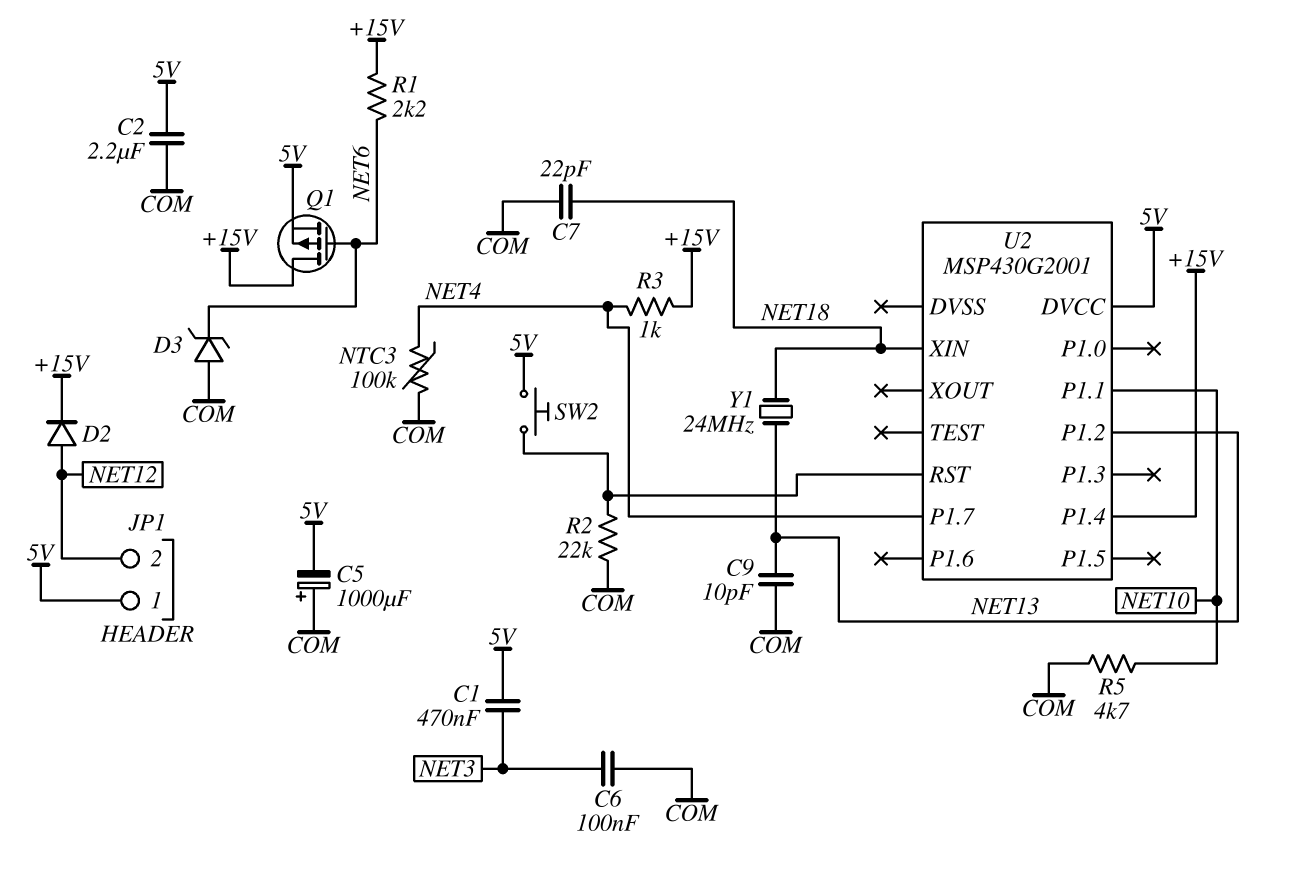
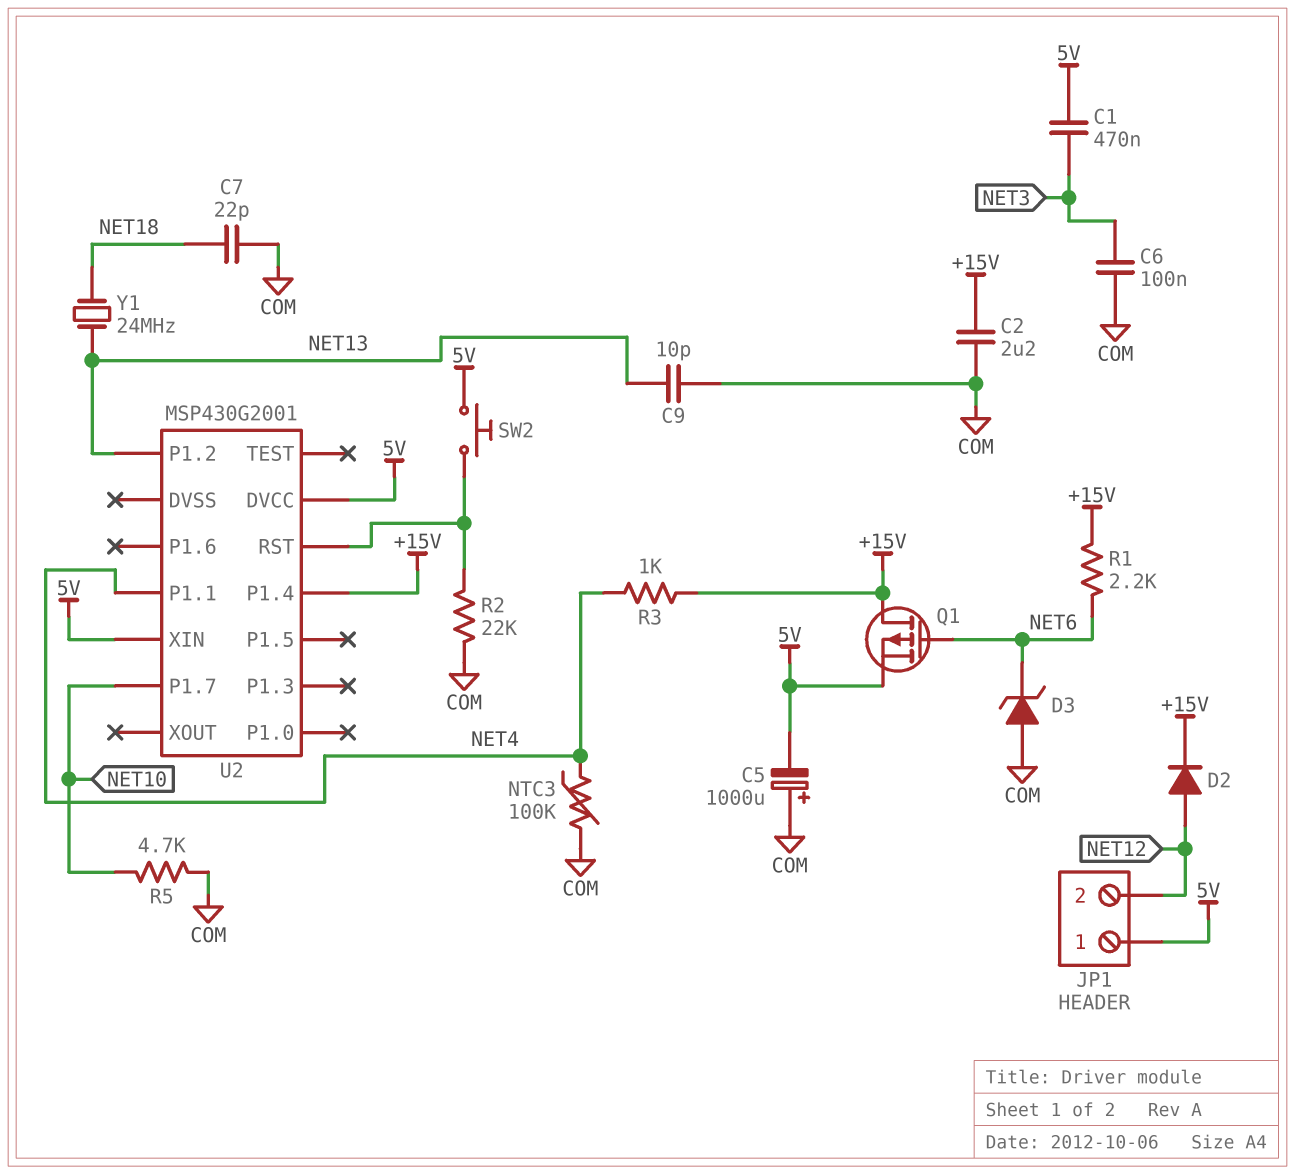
C2: 2.2uF (5V, COM) -> 2.2uF (+15V, COM)
U2 pin P1.1: NET10 -> NET4
U2 pin P1.7: NET4 -> NET10
U2 pin XIN: NET18 -> 5V

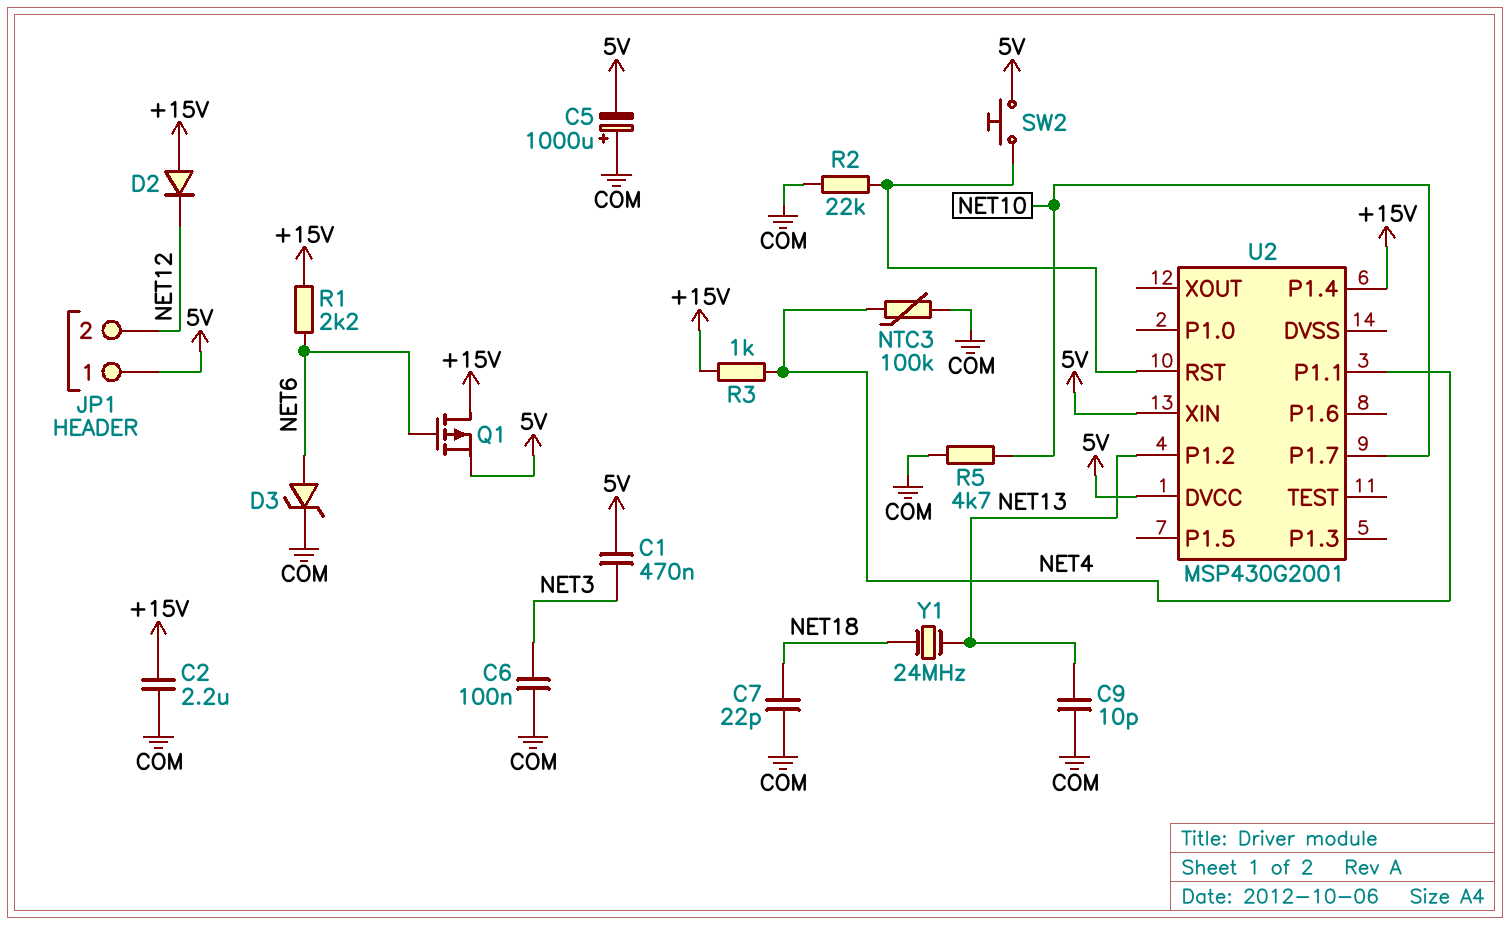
D2: diode (A NET12, K +15V) -> diode (A +15V, K NET12)
D3: zener (A COM, K NET6) -> zener (A NET6, K COM)

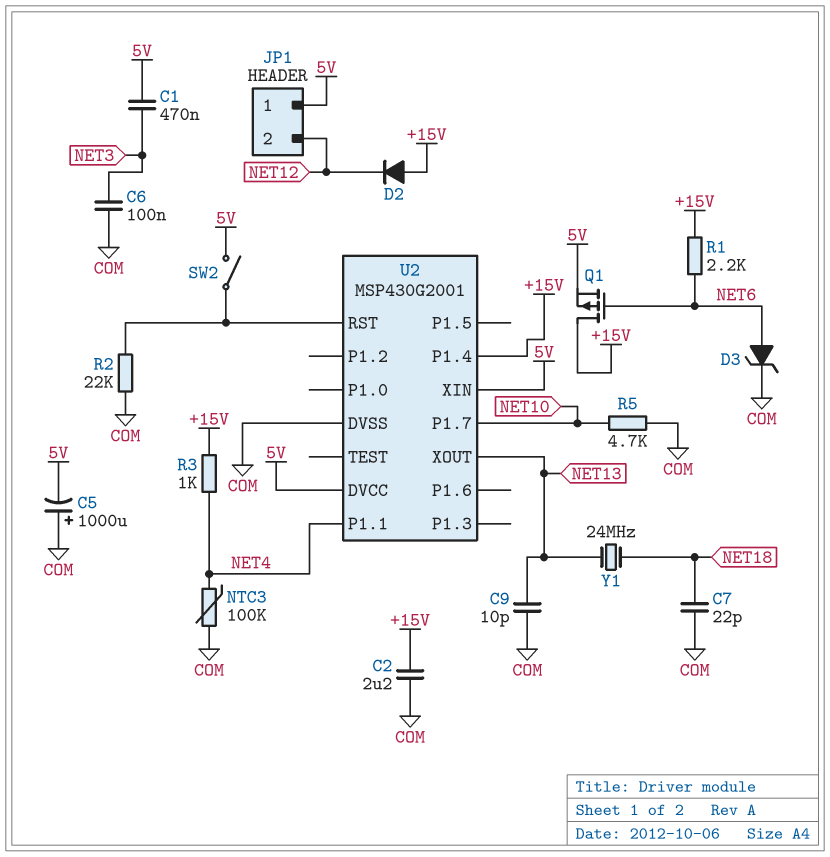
SW2: button (5V, U2/RST) -> switch (5V, U2/RST)
U2 pin DVSS: none -> COM
U2 pin P1.2: NET13 -> none
U2 pin XOUT: none -> NET13

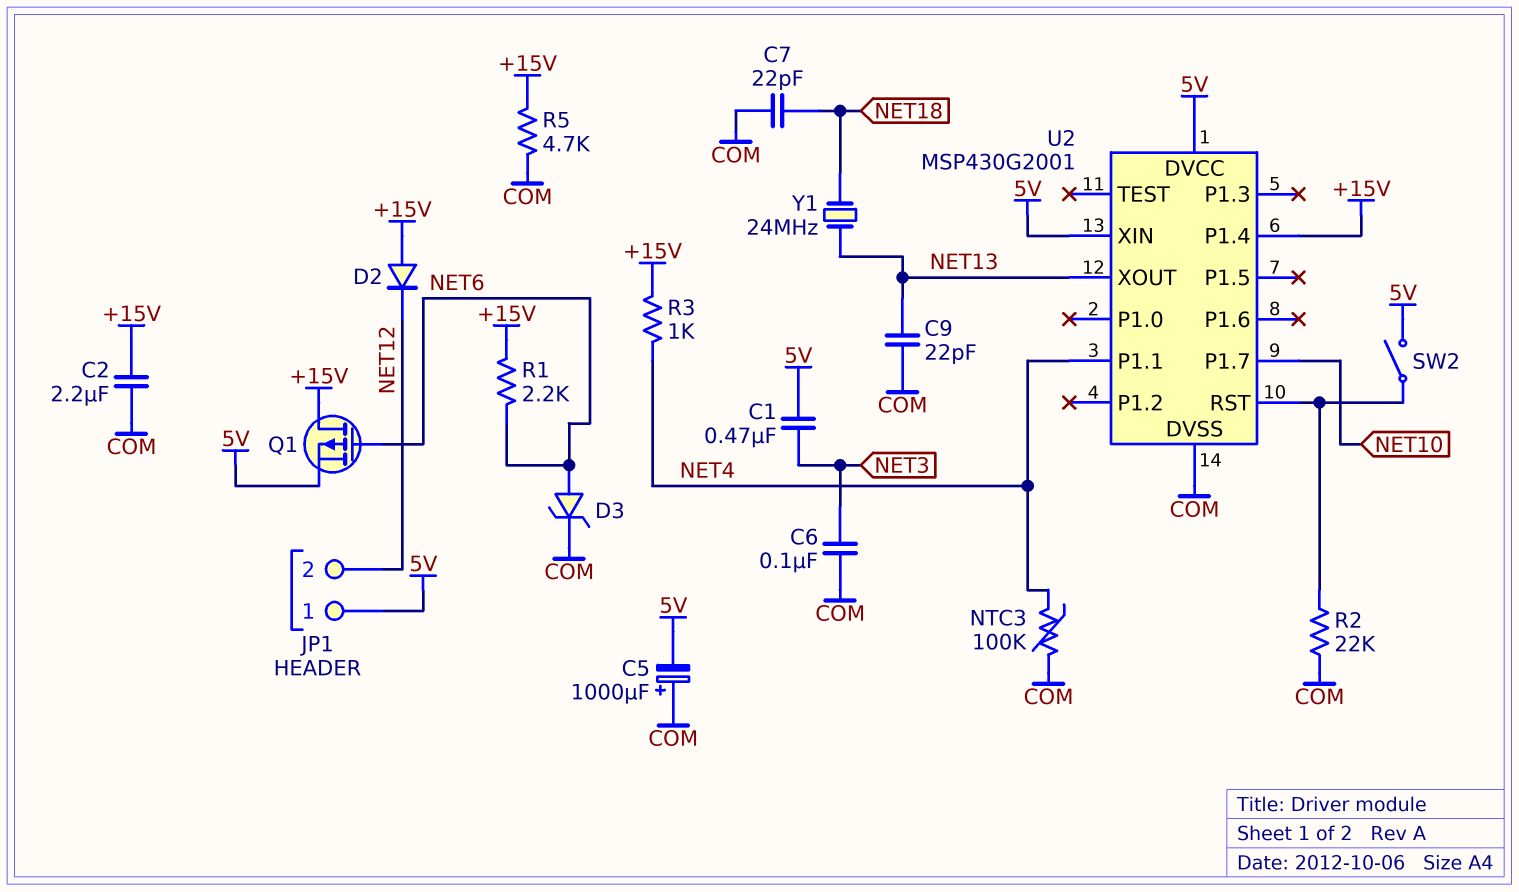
C9: 10pF (COM, NET13) -> 22pF (COM, NET13)
R5: 4.7k (COM, NET10) -> 4.7k (+15V, COM)

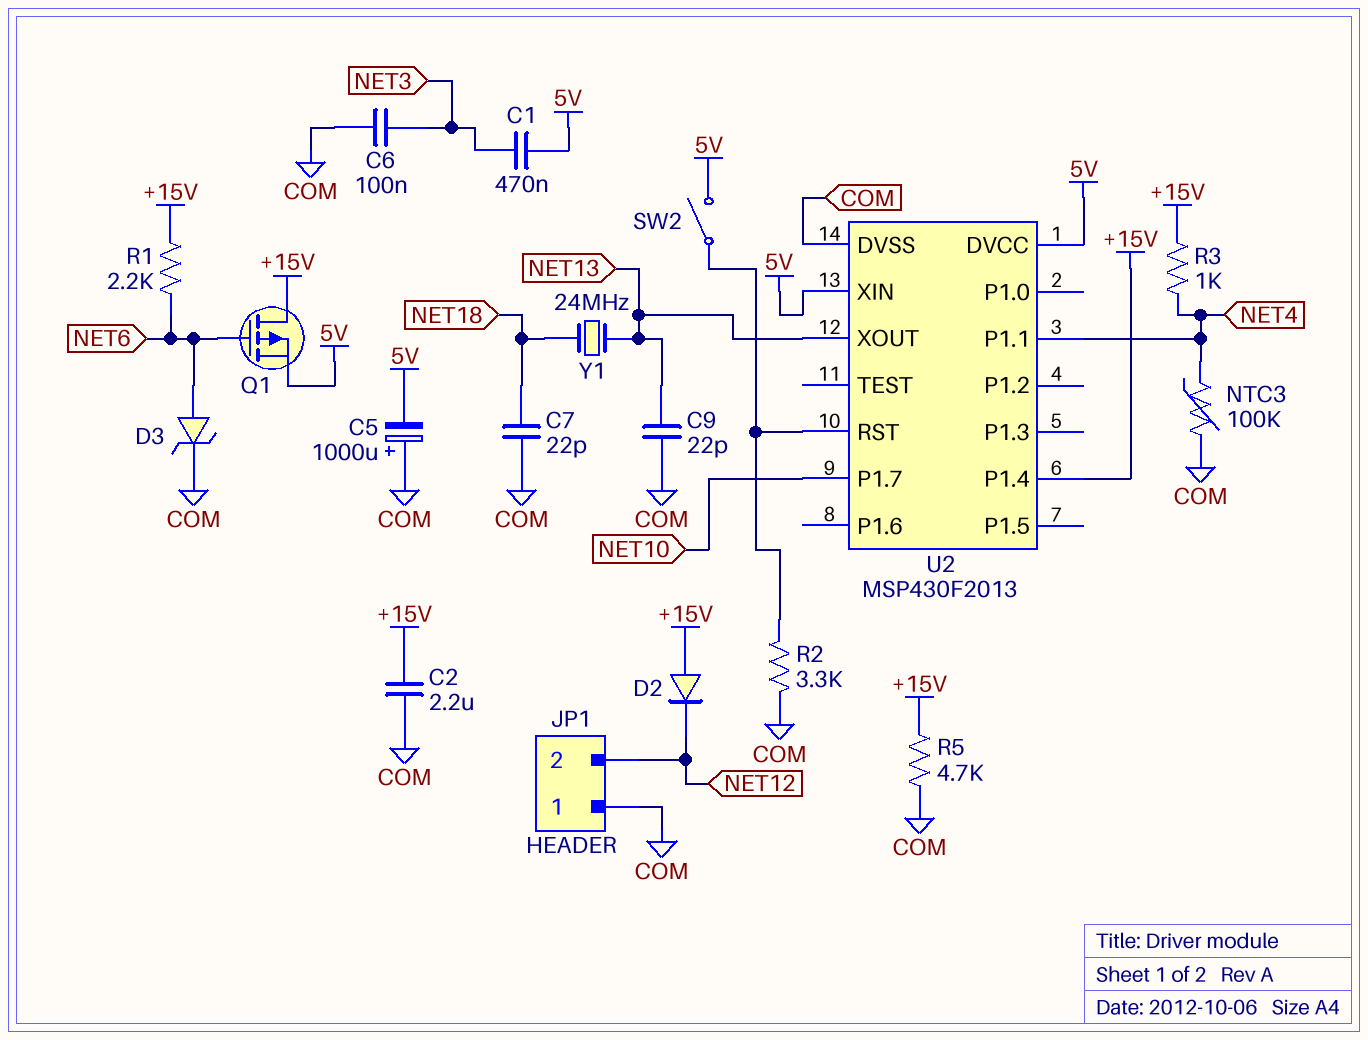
JP1 pin 1: 5V -> COM
R2: 22k (COM, U2/RST) -> 3.3k (COM, U2/RST)
U2: MSP430G2001 -> MSP430F2013

